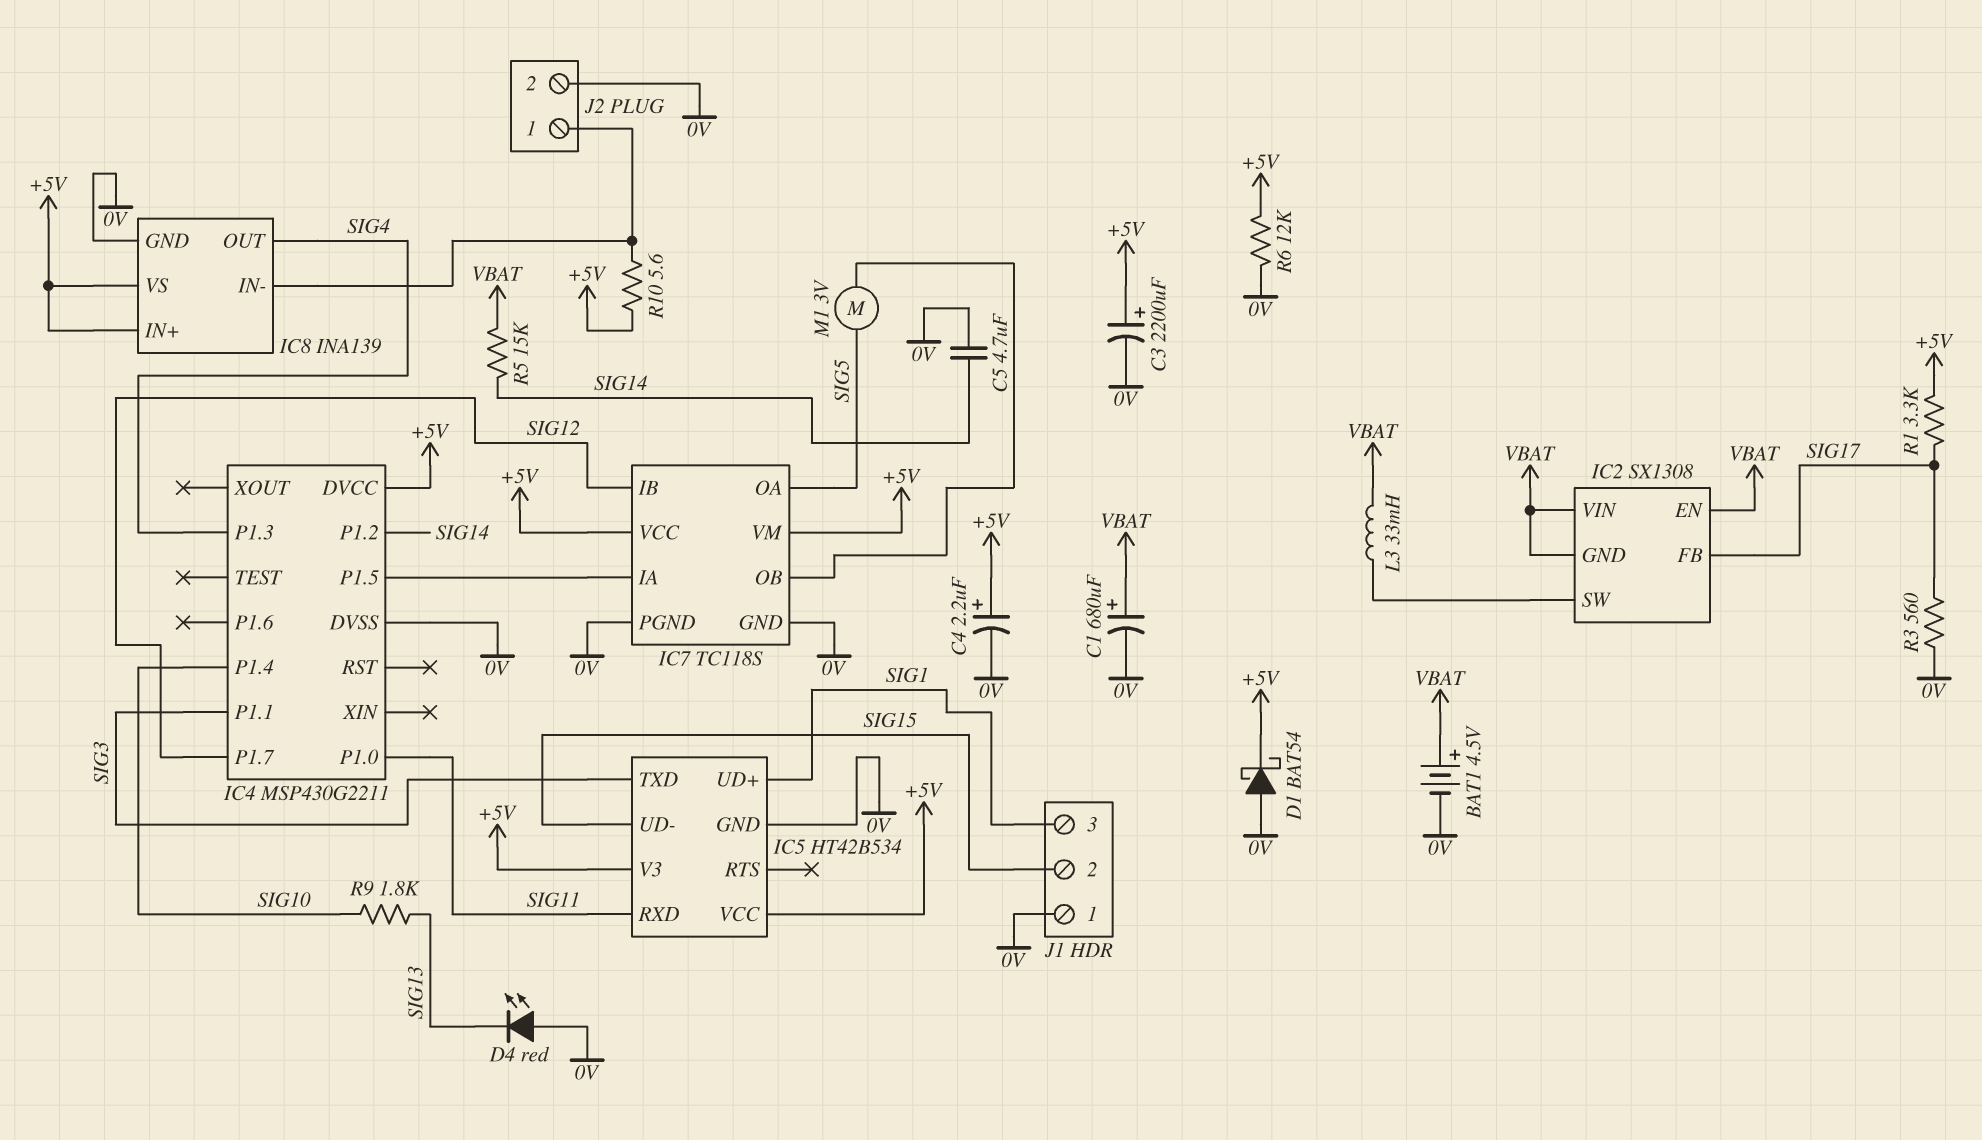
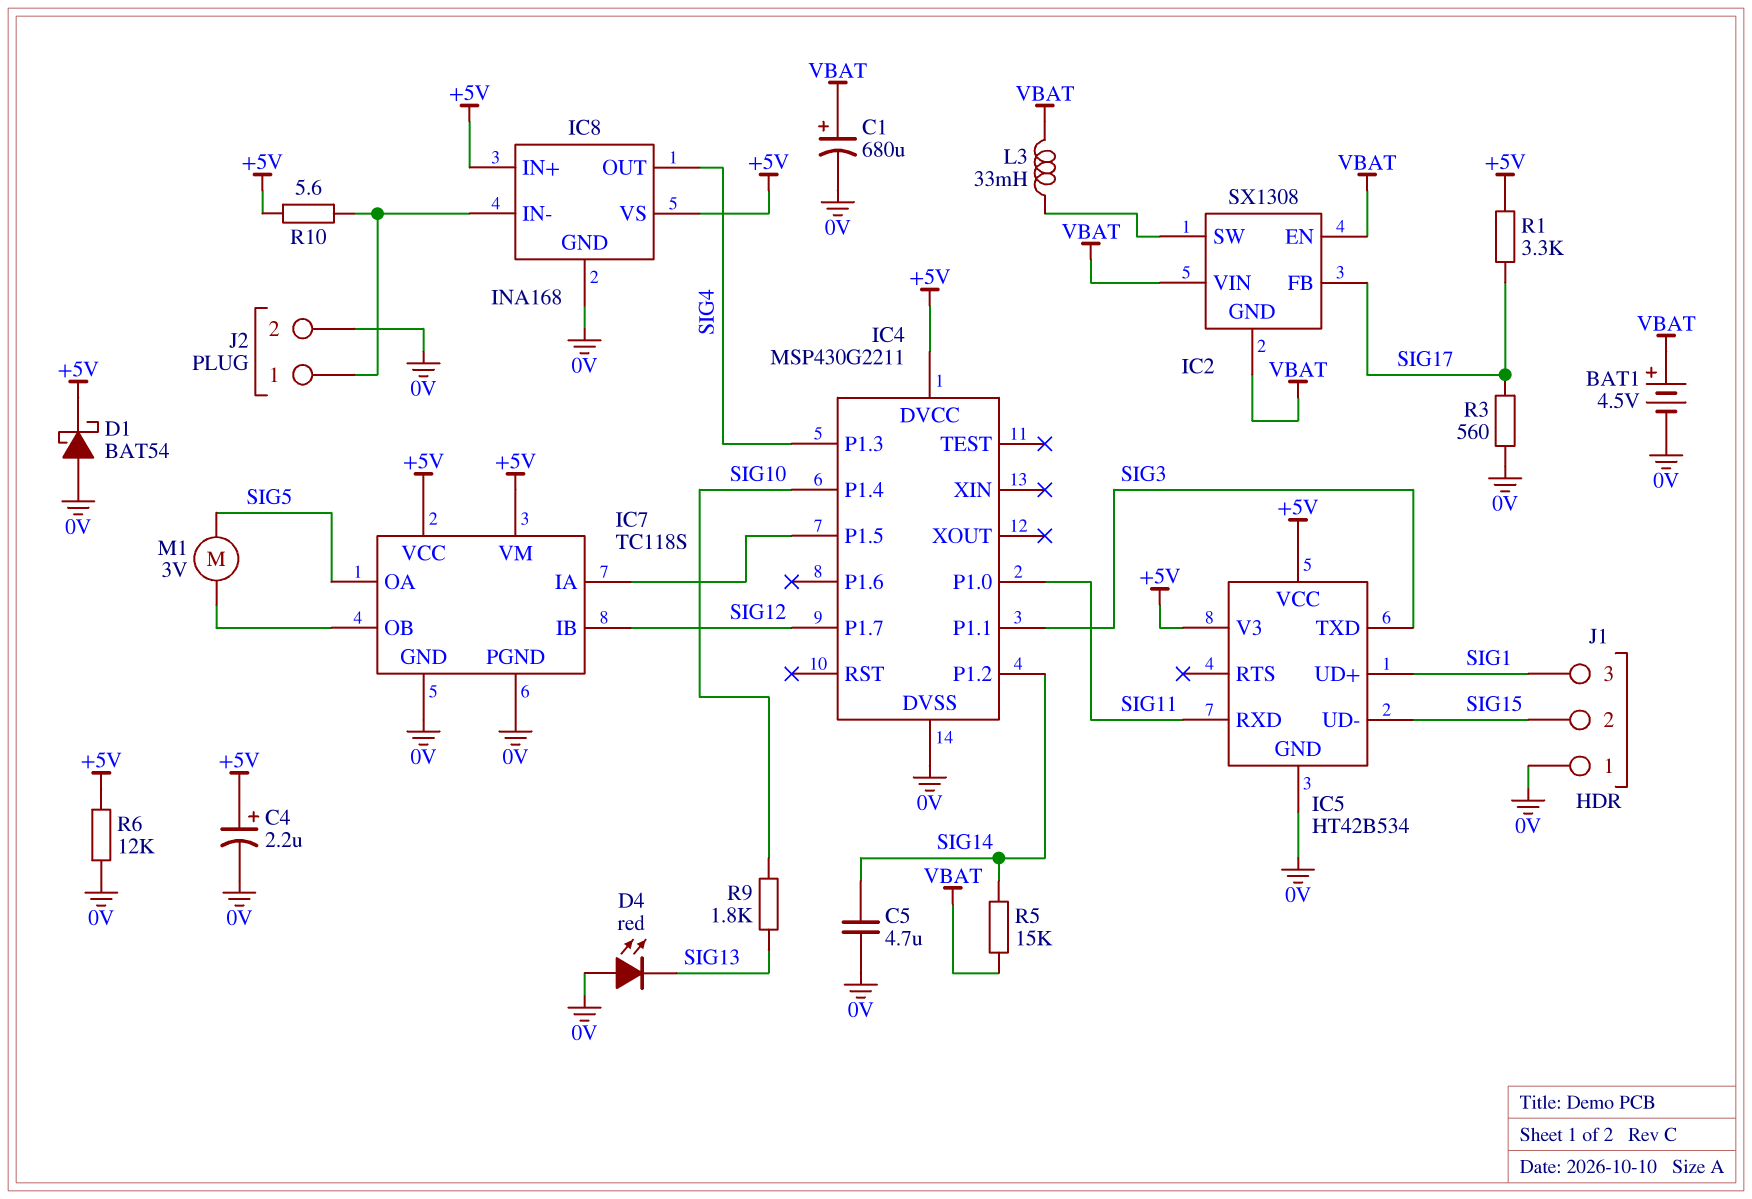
C3: 2200uF (plus +5V, minus 0V) -> none
IC8: INA139 -> INA168

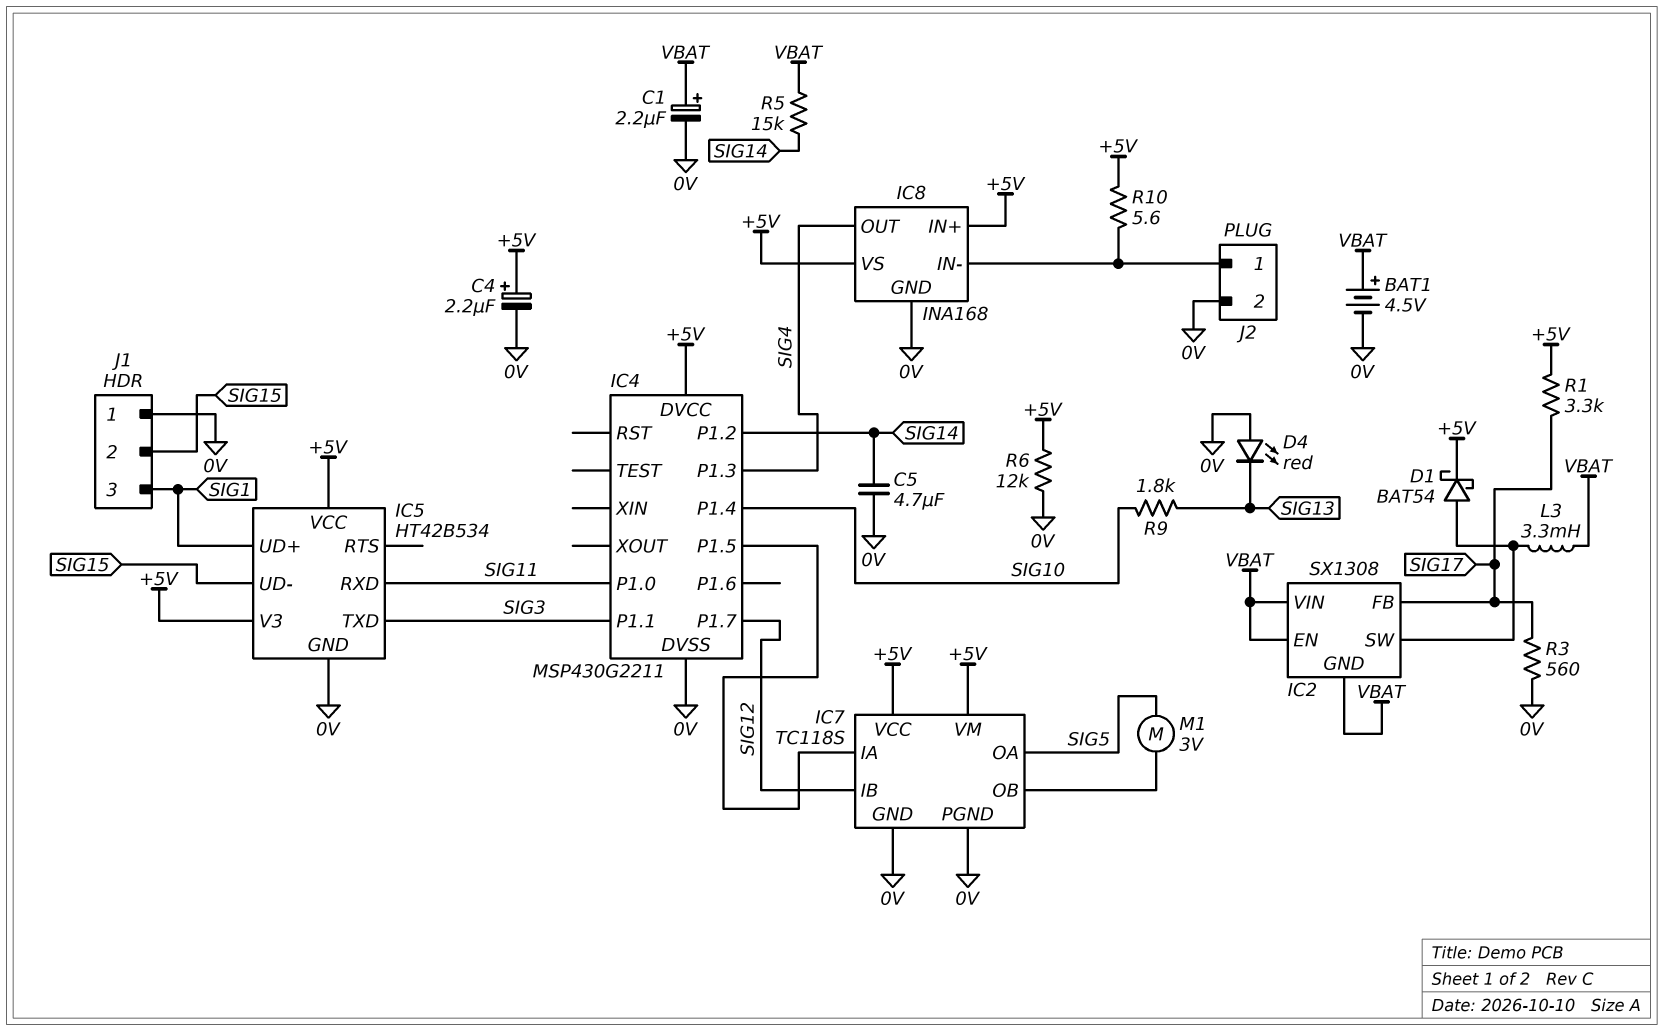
C1: 680uF (plus VBAT, minus 0V) -> 2.2uF (plus VBAT, minus 0V)
D1: schottky BAT54 (A 0V, K +5V) -> schottky BAT54 (A IC2/SW, K +5V)
L3: 33mH (IC2/SW, VBAT) -> 3.3mH (IC2/SW, VBAT)

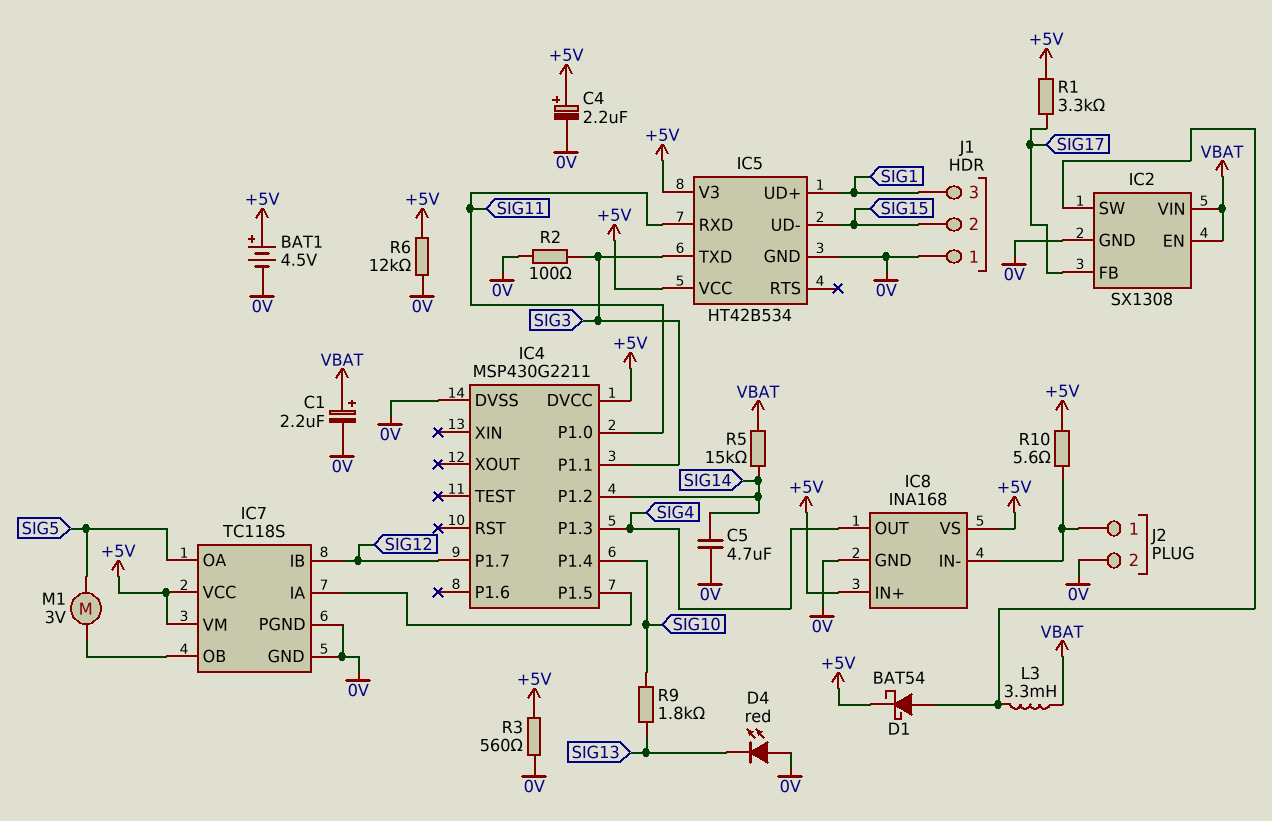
BAT1: 4.5V (plus VBAT, minus 0V) -> 4.5V (plus +5V, minus 0V)
IC2 pin GND: VBAT -> 0V
R2: none -> 100 (0V, SIG3)
R3: 560 (0V, SIG17) -> 560 (+5V, 0V)

